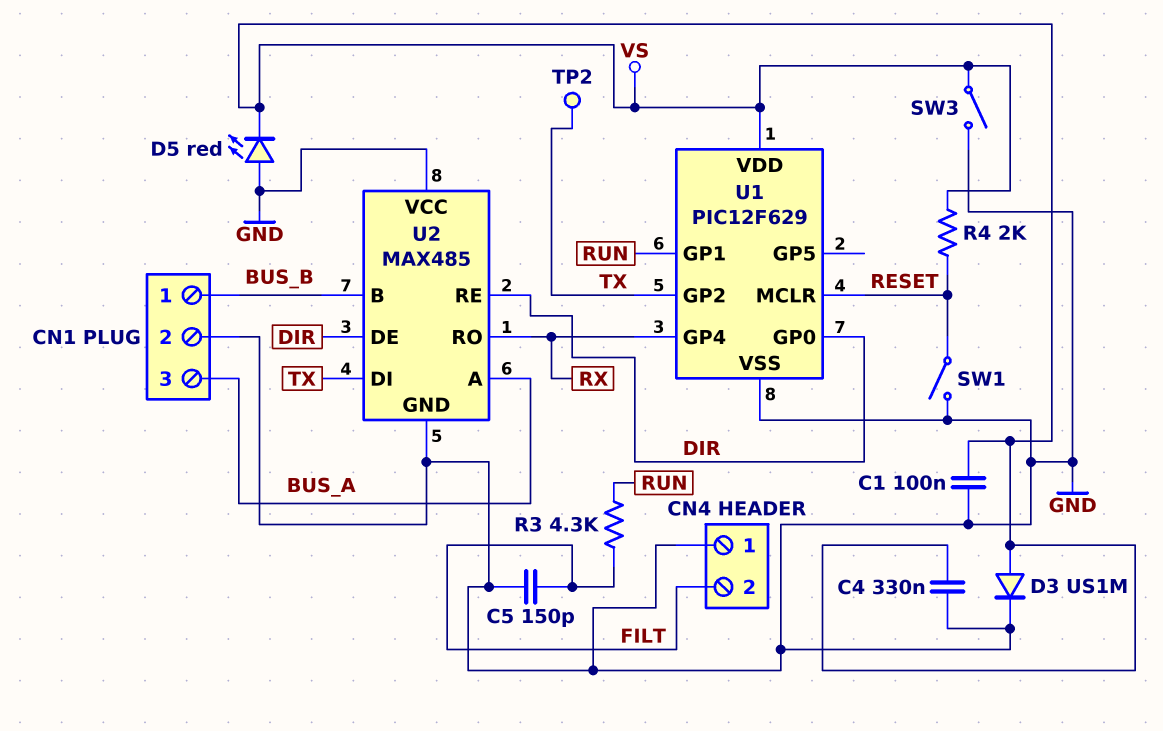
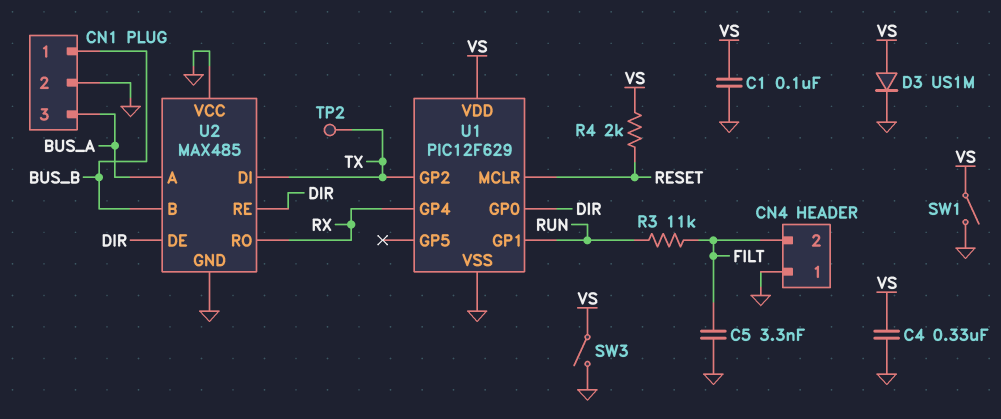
C5: 150pF (FILT, GND) -> 3.3nF (FILT, GND)
D5: LED red (A GND, K VS) -> none
R3: 4.3k (FILT, RUN) -> 11k (FILT, RUN)
SW1: switch (GND, RESET) -> switch (GND, VS)

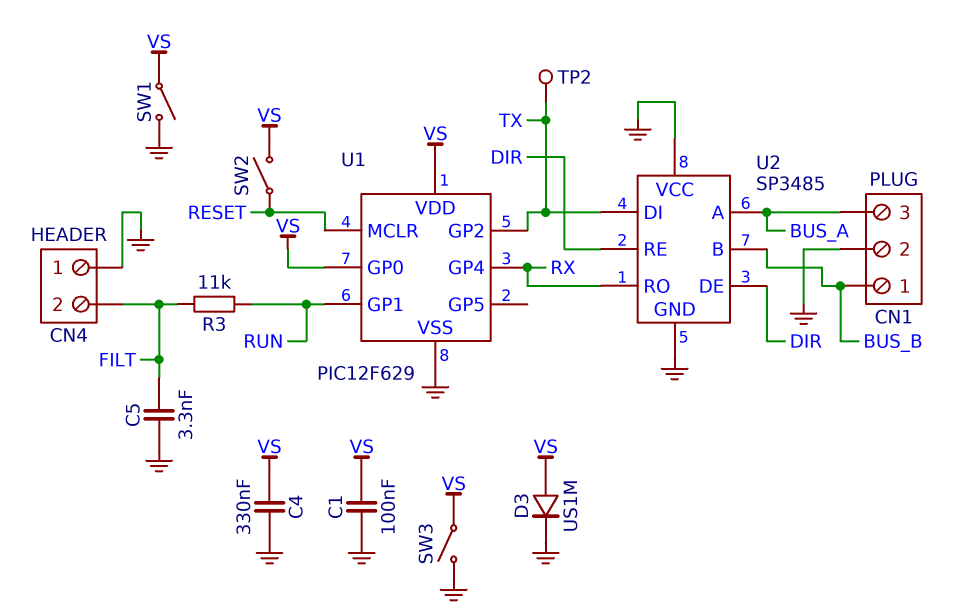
R4: 2k (RESET, VS) -> none
SW2: none -> switch (RESET, VS)
U1 pin GP0: DIR -> VS
U2: MAX485 -> SP3485

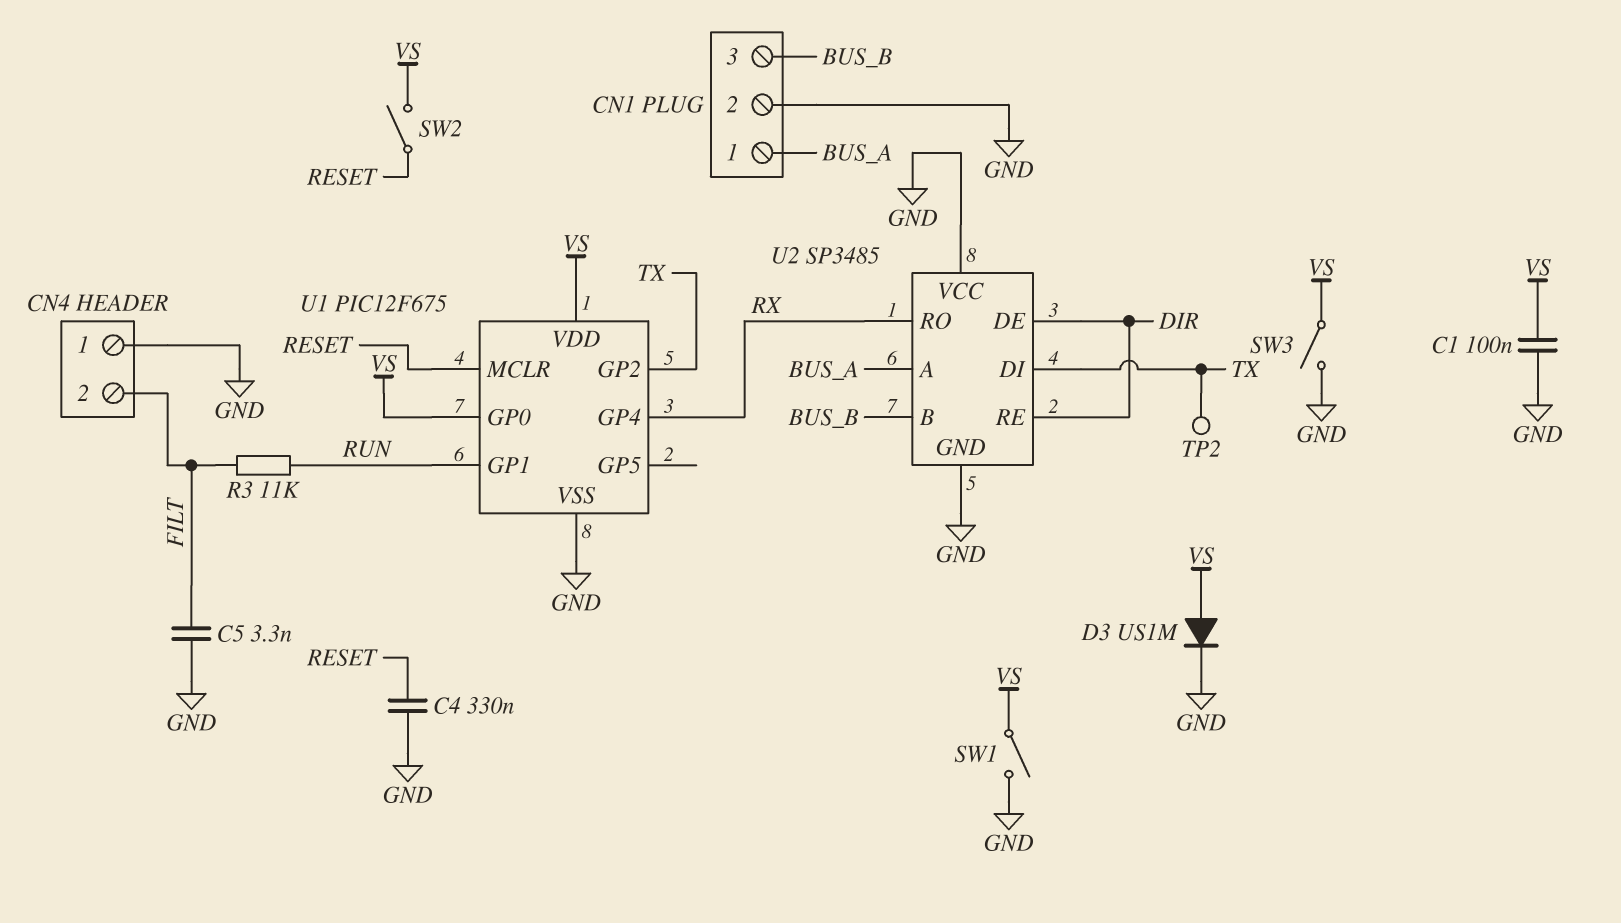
C4: 330nF (GND, VS) -> 330nF (GND, RESET)
CN1 pin 1: BUS_B -> BUS_A
CN1 pin 3: BUS_A -> BUS_B
U1: PIC12F629 -> PIC12F675

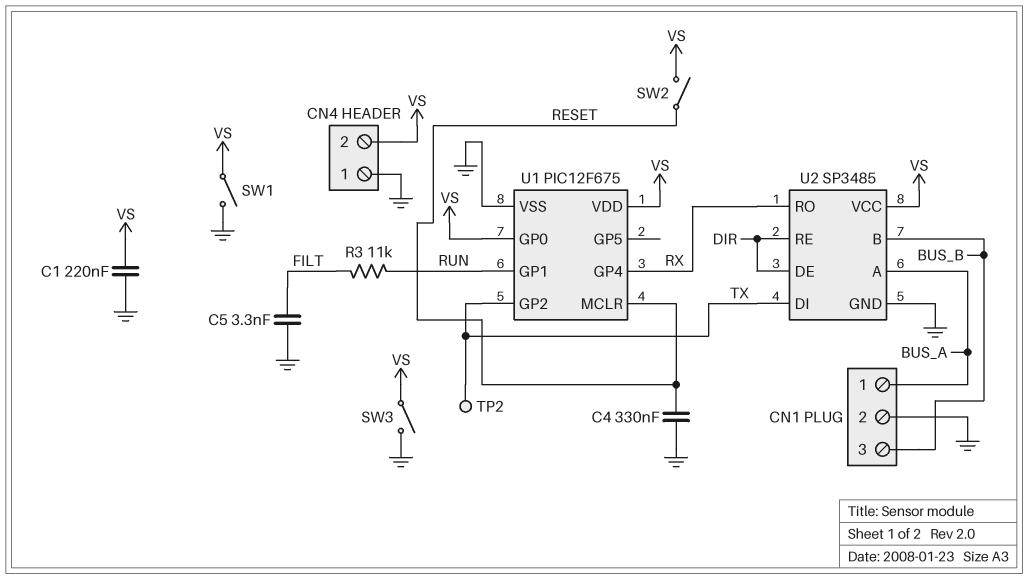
C1: 100nF (GND, VS) -> 220nF (GND, VS)
CN4 pin 2: FILT -> VS
D3: diode US1M (A VS, K GND) -> none
U2 pin VCC: GND -> VS

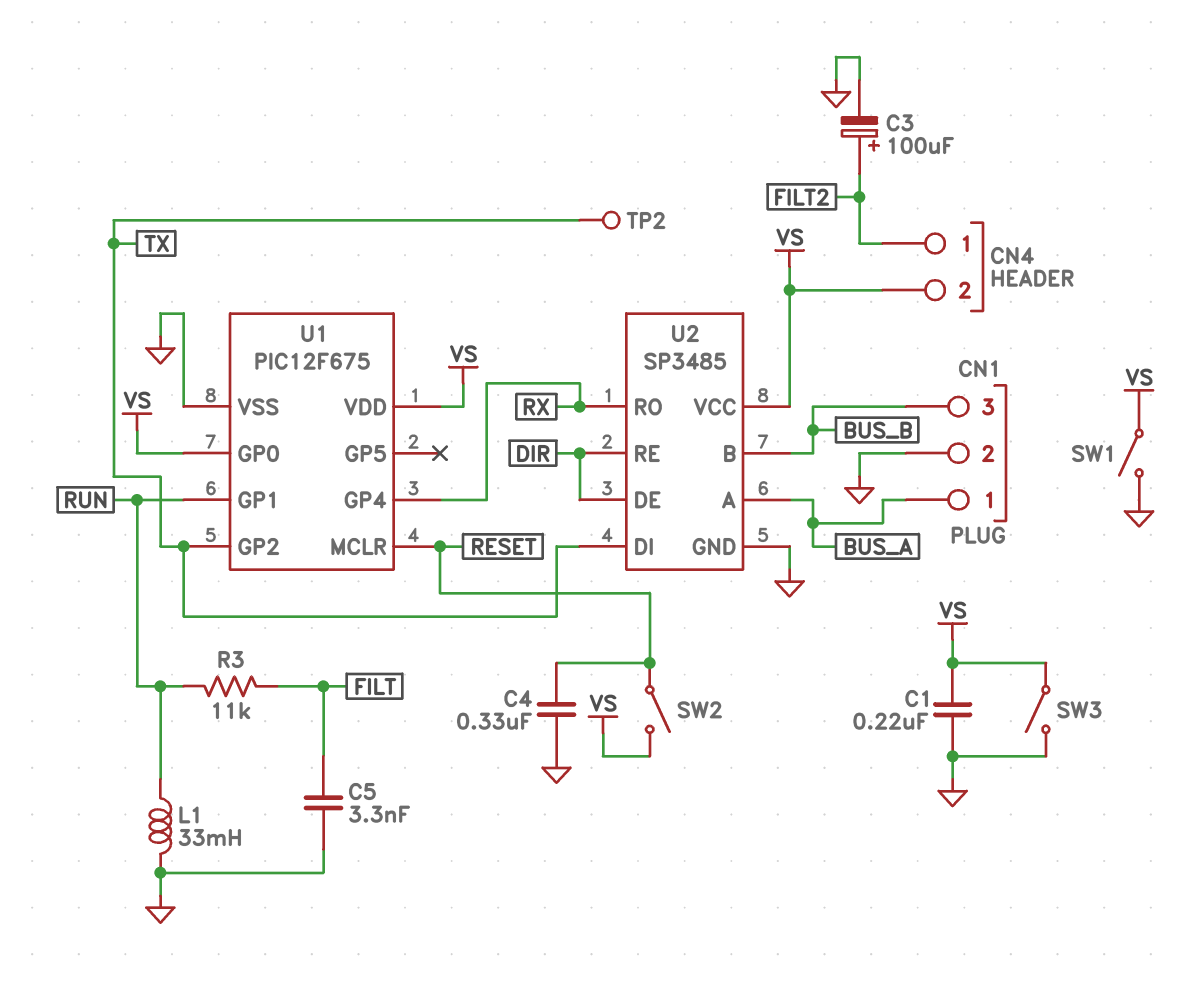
C3: none -> 100uF (plus FILT2, minus GND)
CN4 pin 1: GND -> FILT2
L1: none -> 33mH (GND, RUN)

